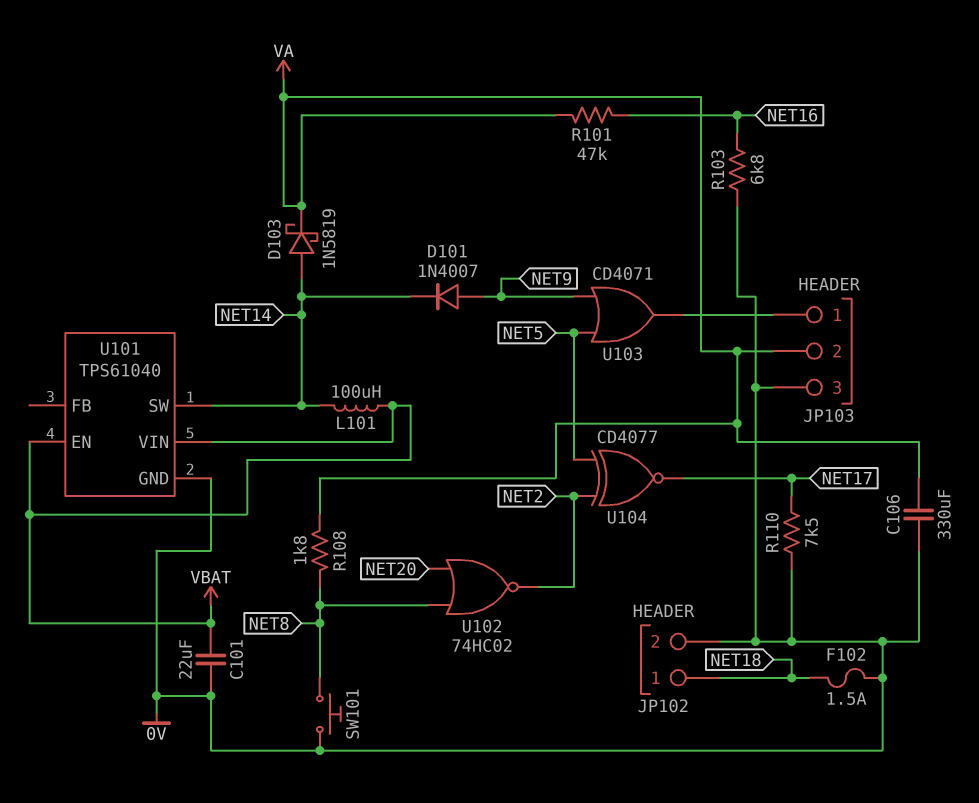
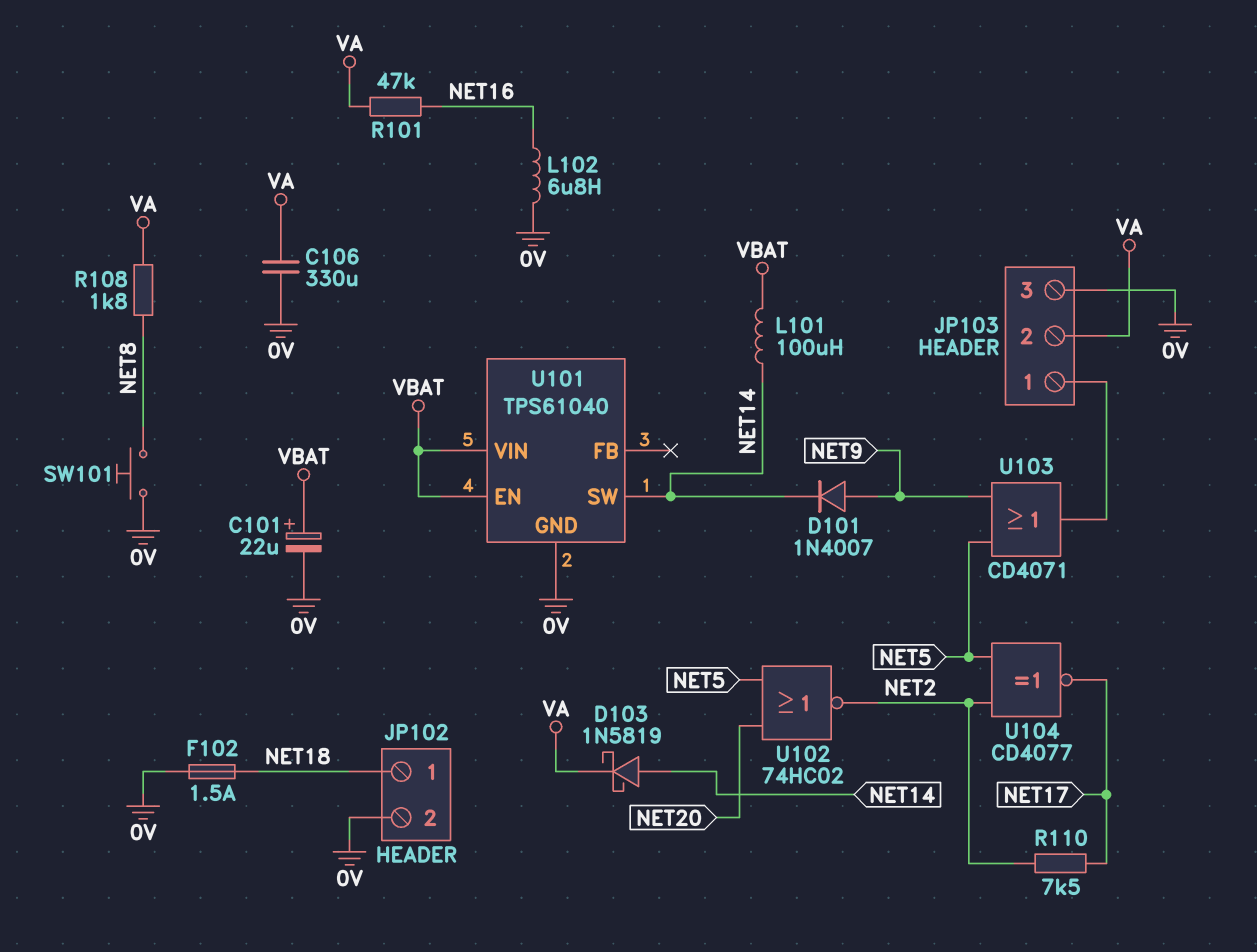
C101: 22uF (0V, VBAT) -> 22uF (plus VBAT, minus 0V)
L102: none -> 6.8uH (0V, NET16)
R103: 6.8k (0V, NET16) -> none
R110: 7.5k (0V, NET17) -> 7.5k (NET2, NET17)
U102: NOR 74HC02 (in NET8, in NET20, out NET2) -> NOR 74HC02 (in NET5, in NET20, out NET2)

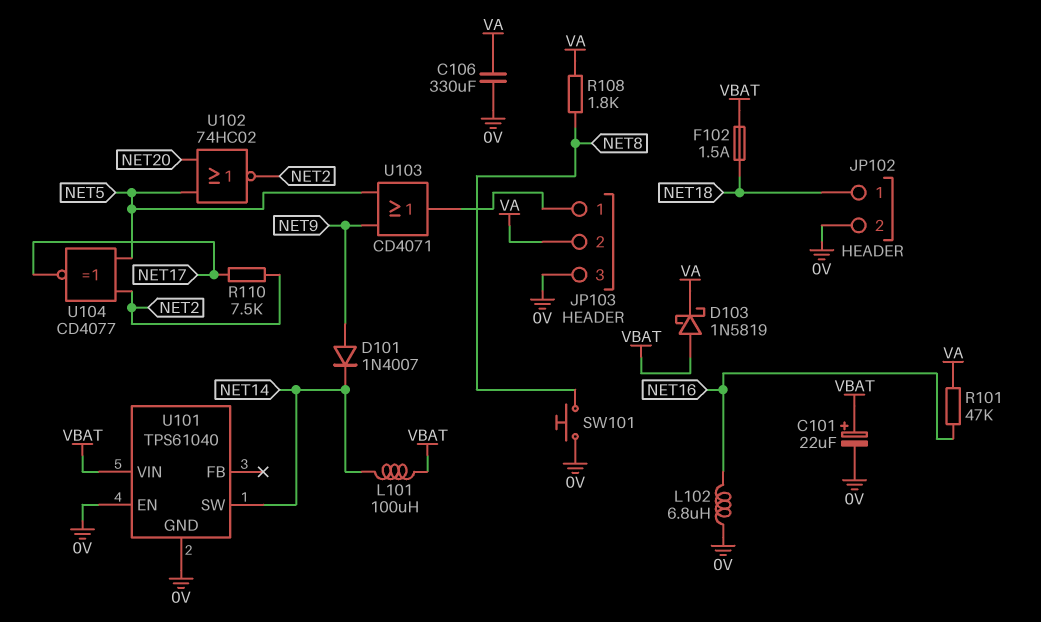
D103: schottky 1N5819 (A NET14, K VA) -> schottky 1N5819 (A VBAT, K VA)
F102: 1.5A (0V, NET18) -> 1.5A (NET18, VBAT)
U101 pin EN: VBAT -> 0V

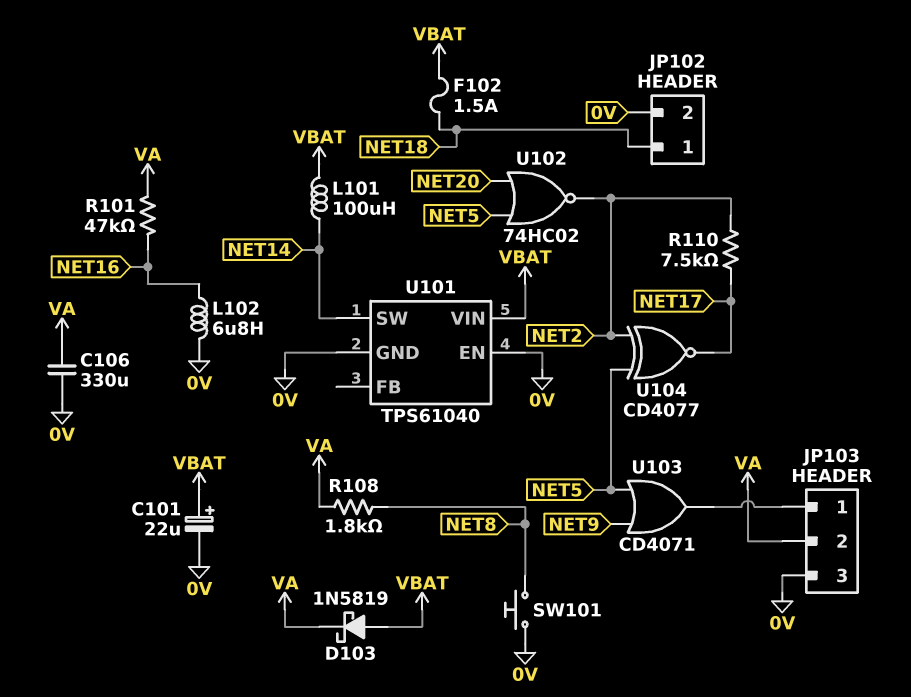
D101: diode 1N4007 (A NET9, K NET14) -> none

